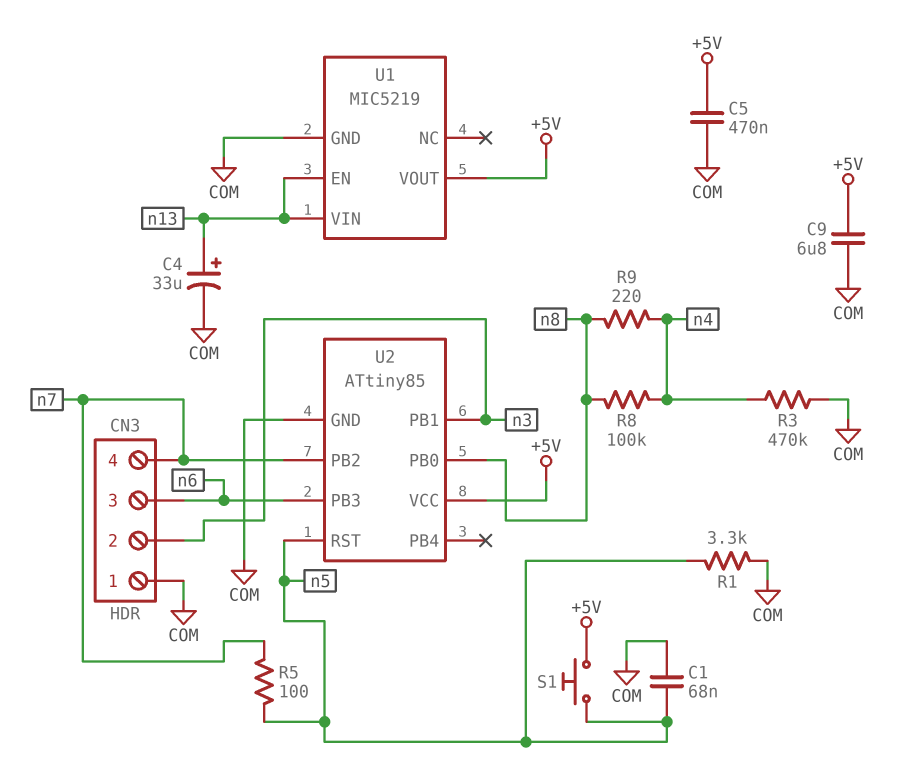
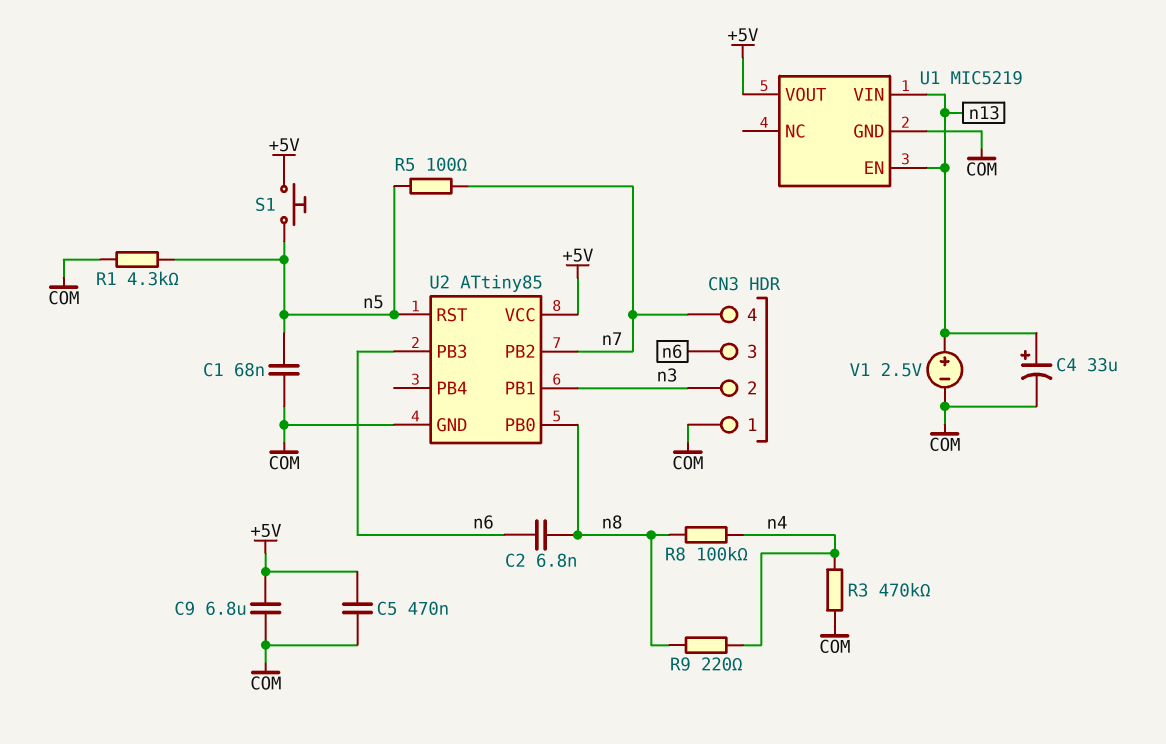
C2: none -> 6.8nF (n6, n8)
R1: 3.3k (COM, n5) -> 4.3k (COM, n5)
V1: none -> 2.5V (plus n13, minus COM)

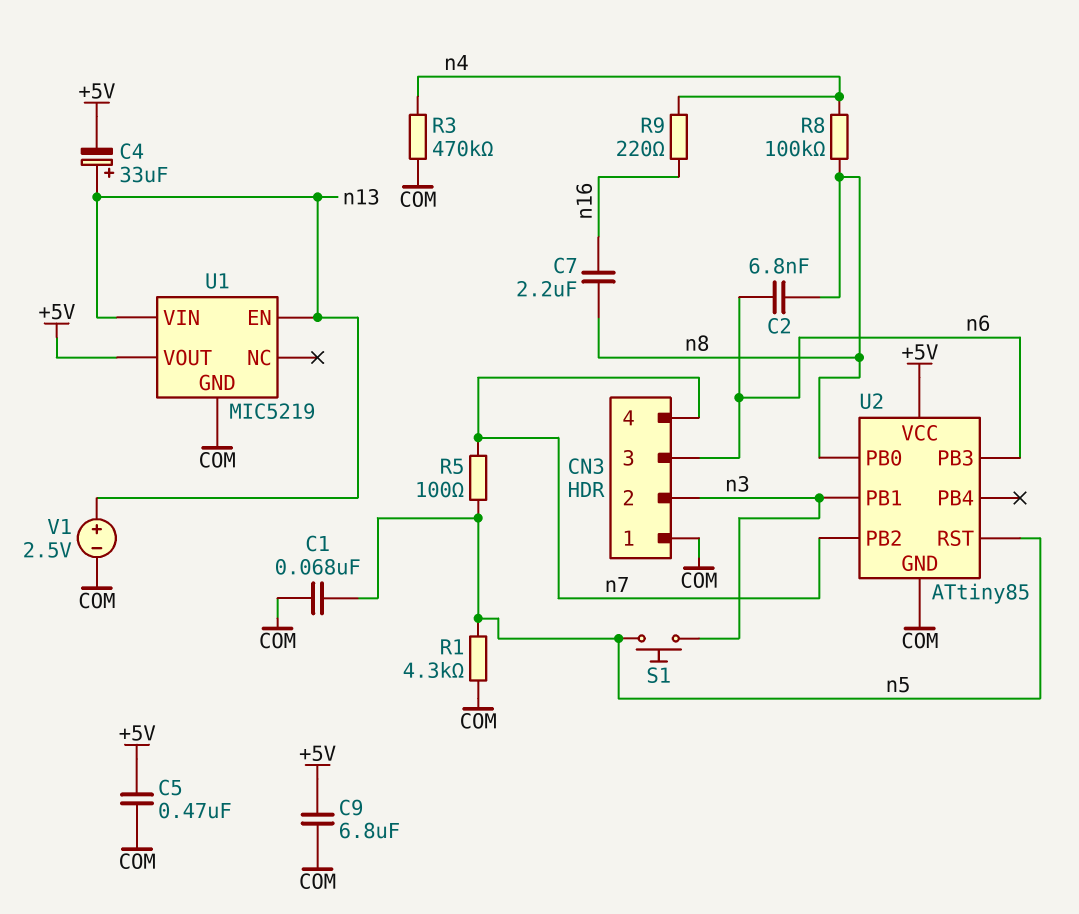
C4: 33uF (plus n13, minus COM) -> 33uF (plus n13, minus +5V)
C7: none -> 2.2uF (n8, n16)
R9: 220 (n4, n8) -> 220 (n4, n16)
S1: button (+5V, n5) -> button (n3, n5)

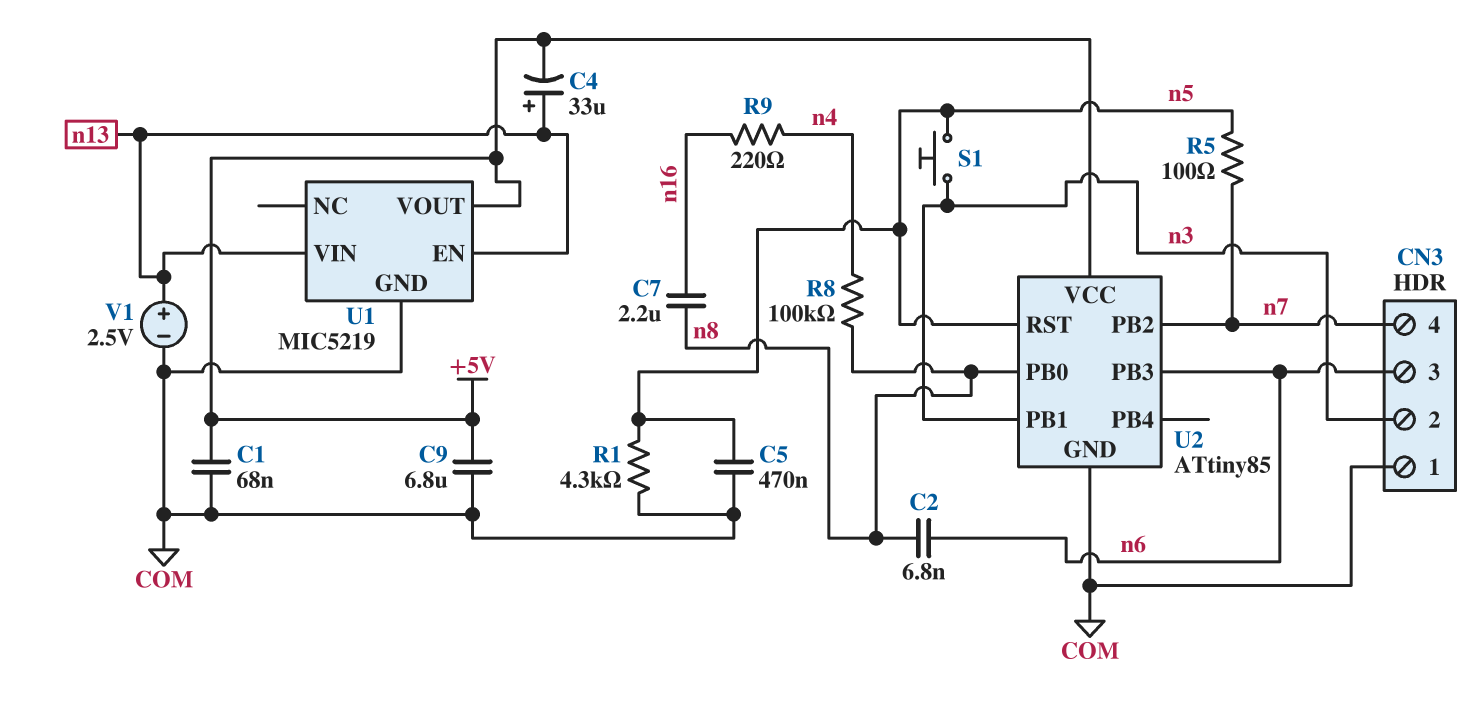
C1: 68nF (COM, n5) -> 68nF (+5V, COM)
C5: 470nF (+5V, COM) -> 470nF (COM, n5)
R3: 470k (COM, n4) -> none

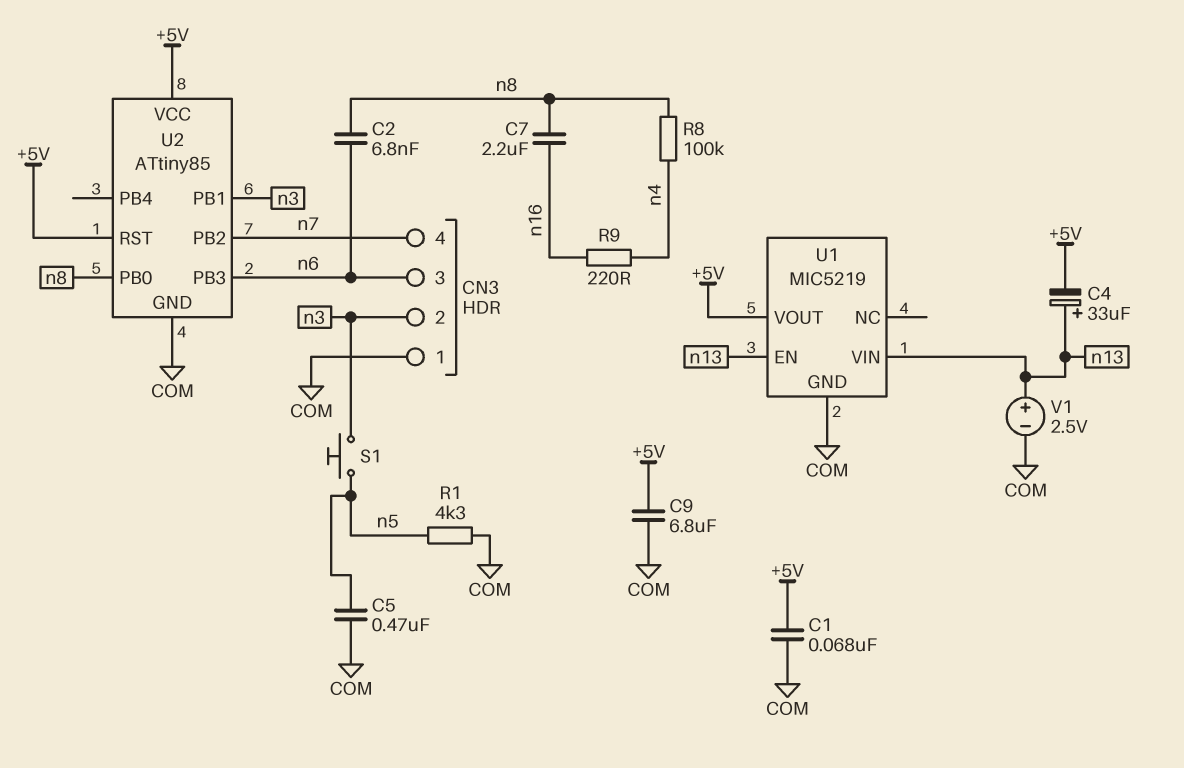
R5: 100 (n5, n7) -> none
U2 pin RST: n5 -> +5V

